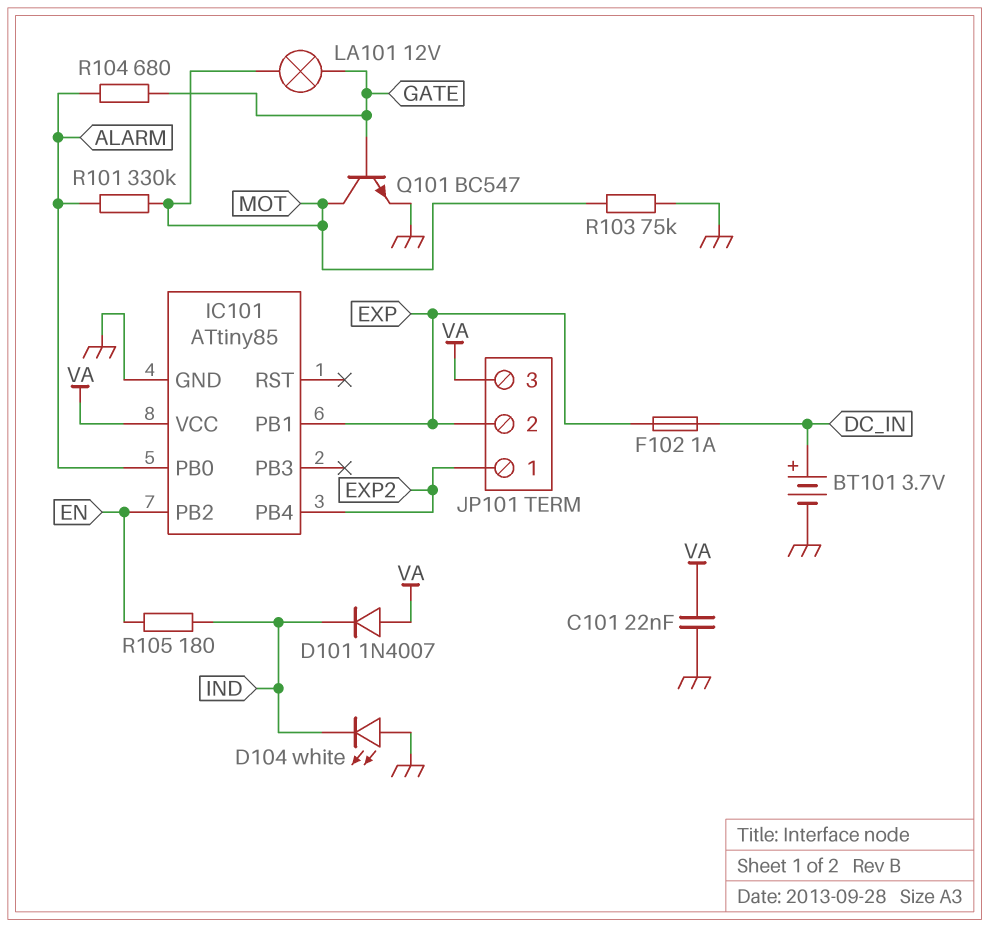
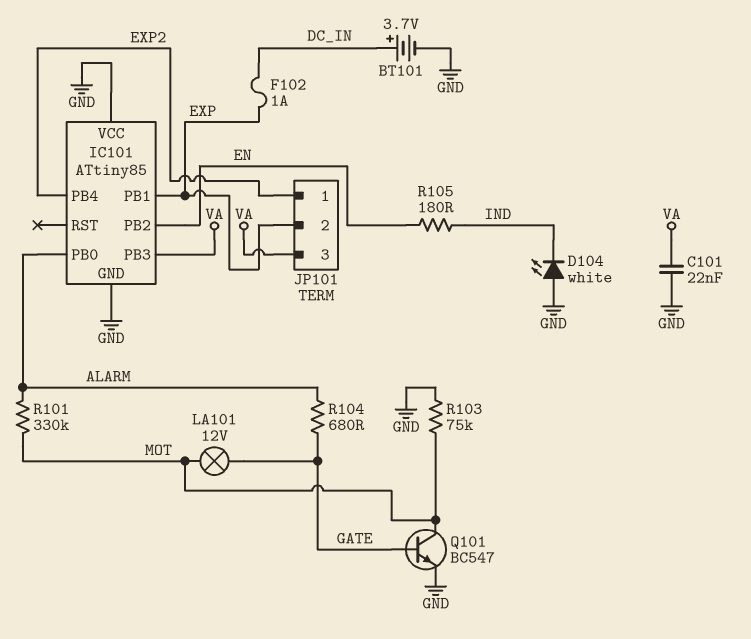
D101: diode 1N4007 (A VA, K IND) -> none
IC101 pin PB3: none -> VA
IC101 pin VCC: VA -> GND

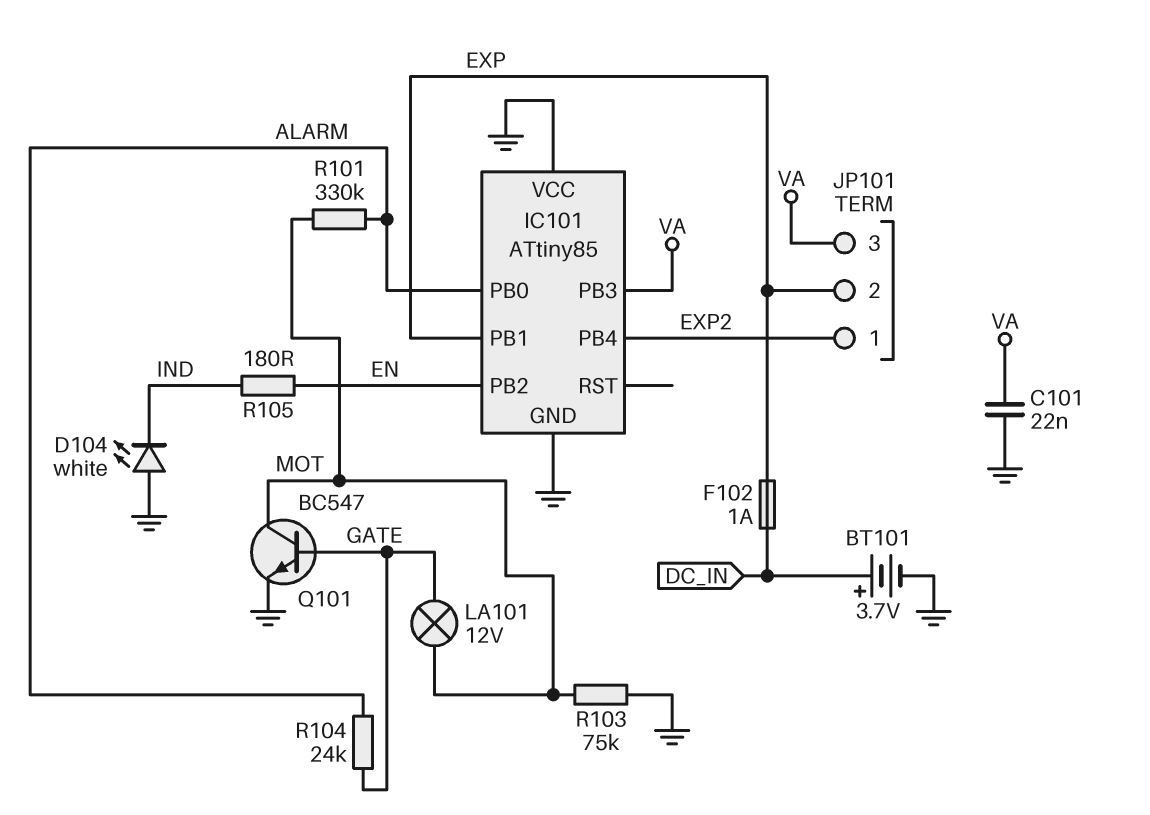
R104: 680 (ALARM, GATE) -> 24k (ALARM, GATE)

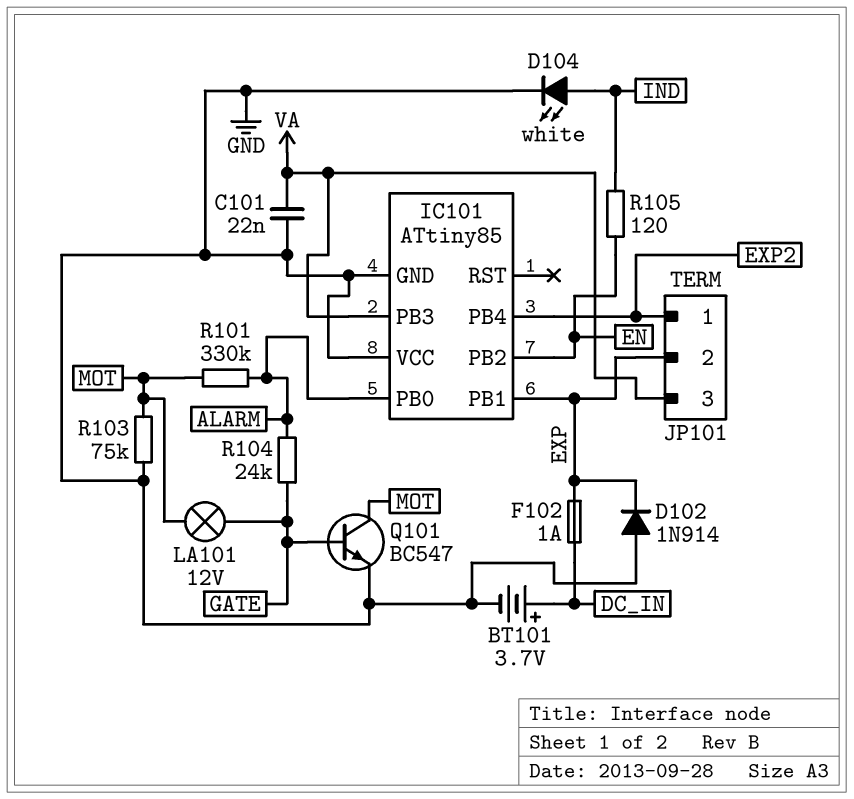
D102: none -> diode 1N914 (A GND, K EXP)
D104: LED white (A GND, K IND) -> LED white (A IND, K GND)
R105: 180 (EN, IND) -> 120 (EN, IND)

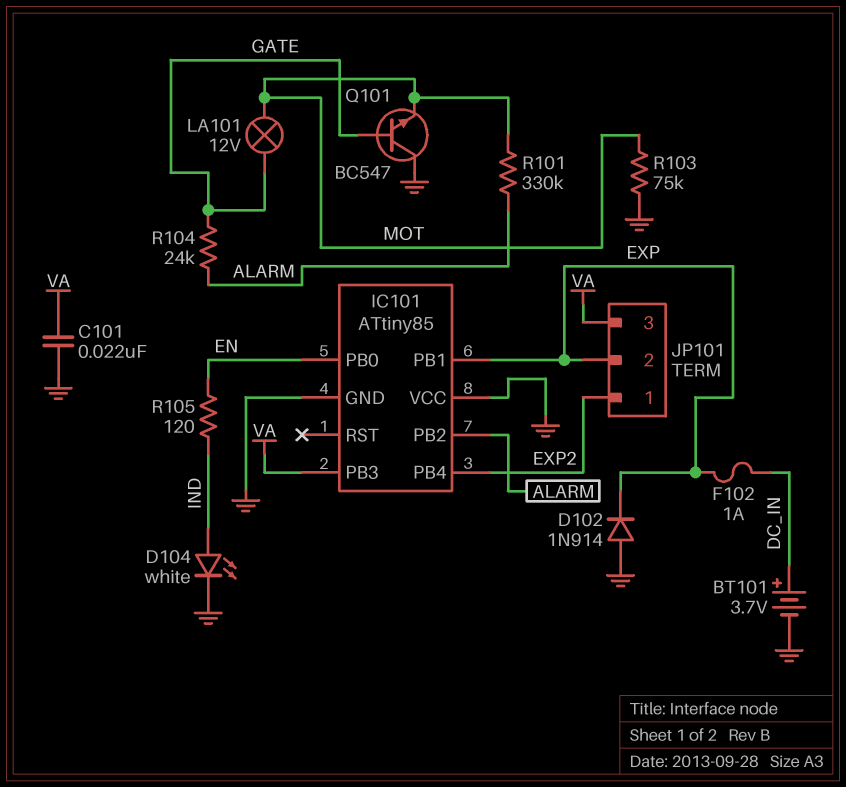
IC101 pin PB0: ALARM -> EN
IC101 pin PB2: EN -> ALARM
Q101: NPN BC547 (B GATE, C MOT, E GND) -> NPN BC547 (B GATE, C GND, E MOT)

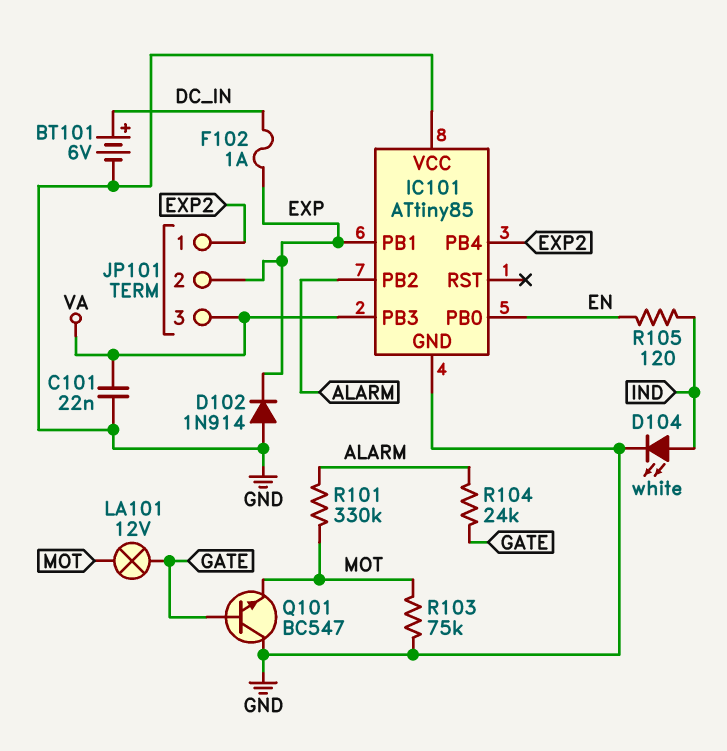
BT101: 3.7V (plus DC_IN, minus GND) -> 6V (plus DC_IN, minus GND)

